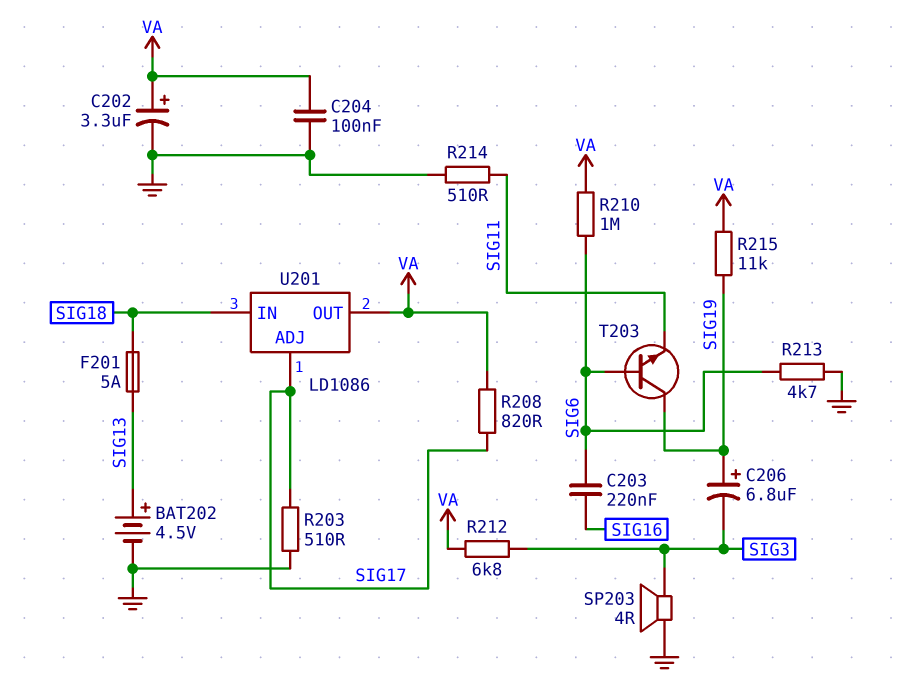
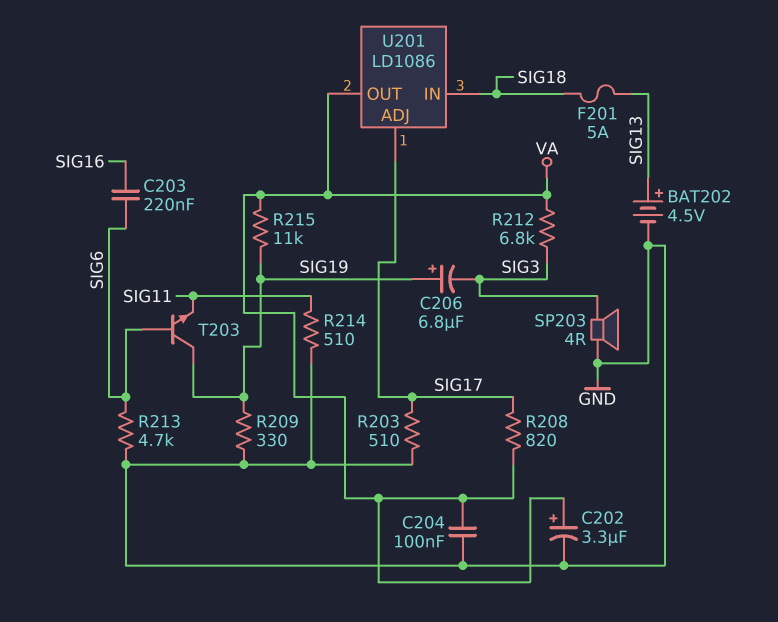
R209: none -> 330 (GND, SIG19)
R210: 1M (SIG6, VA) -> none

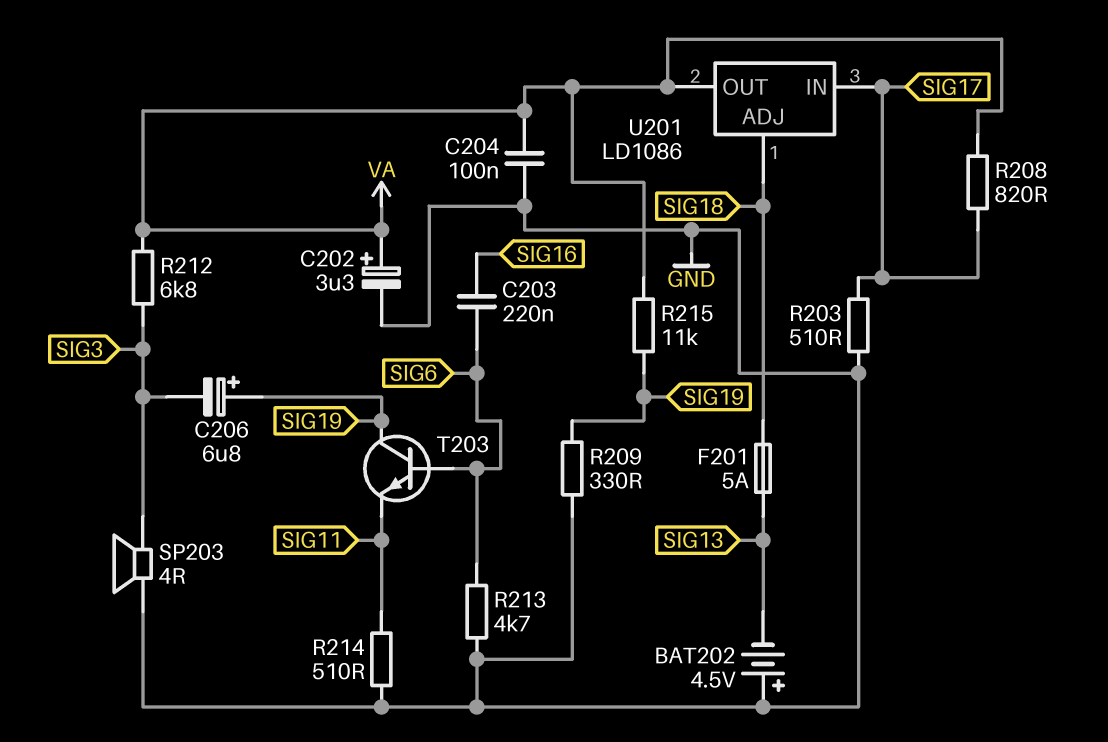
BAT202: 4.5V (plus SIG13, minus GND) -> 4.5V (plus GND, minus SIG13)
U201 pin ADJ: SIG17 -> SIG18
U201 pin IN: SIG18 -> SIG17

